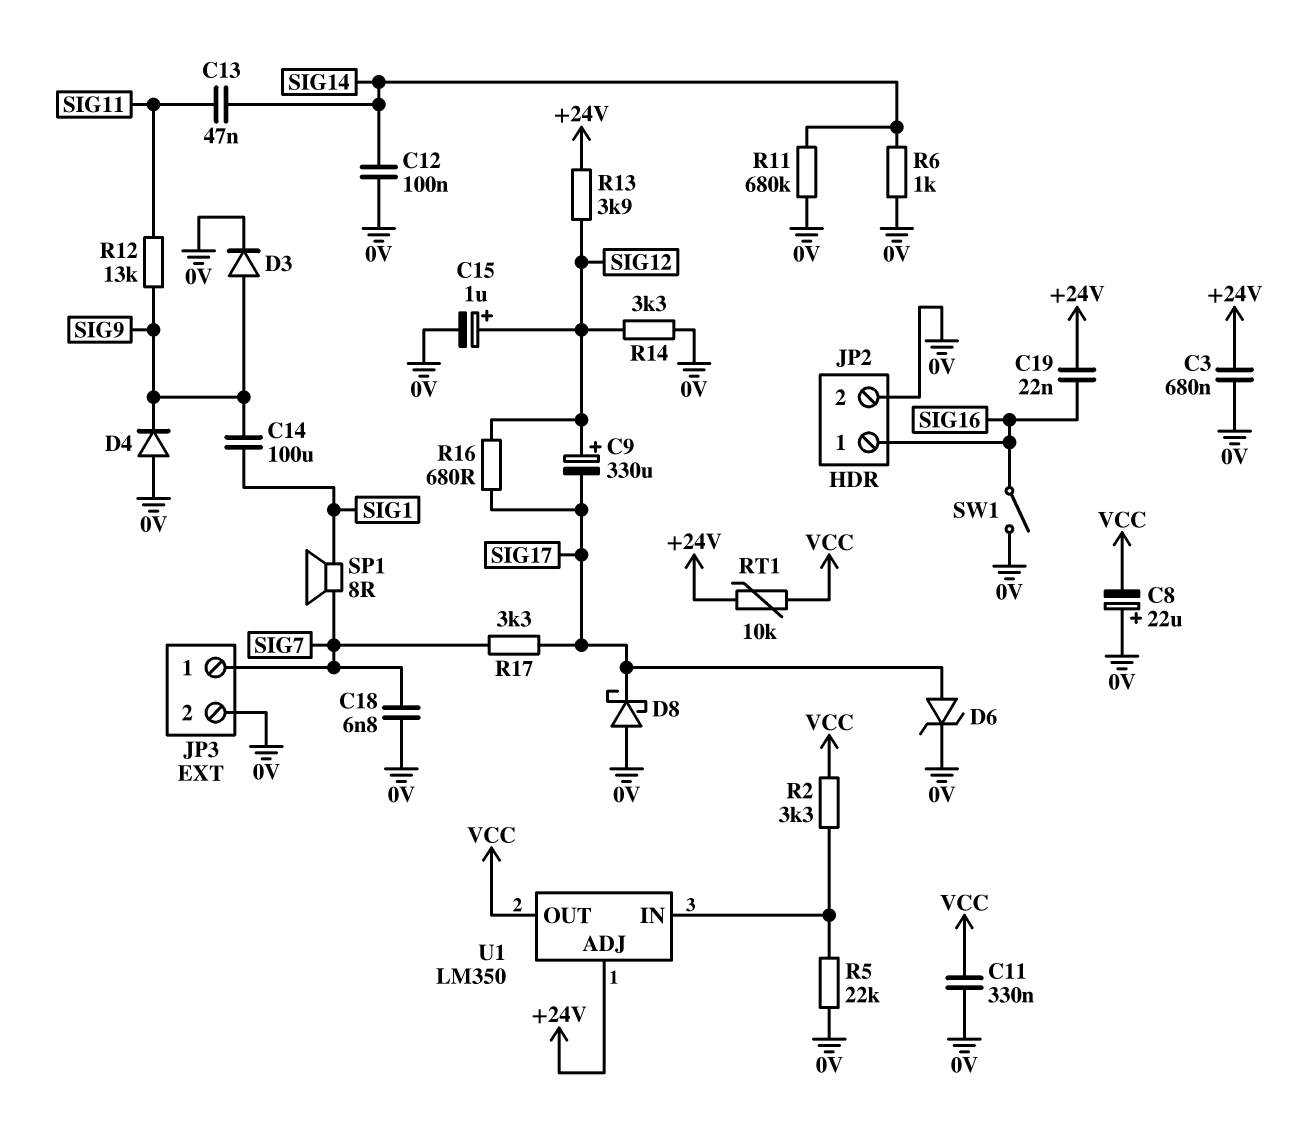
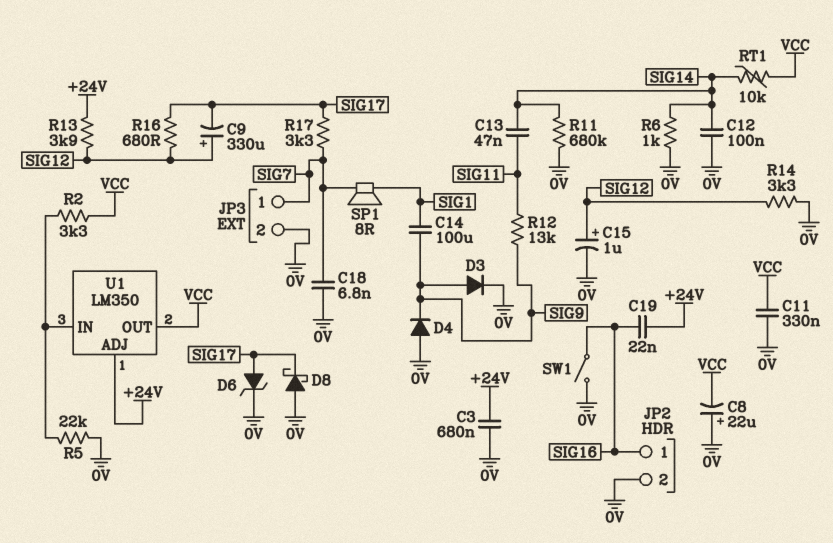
RT1: 10k (+24V, VCC) -> 10k (SIG14, VCC)

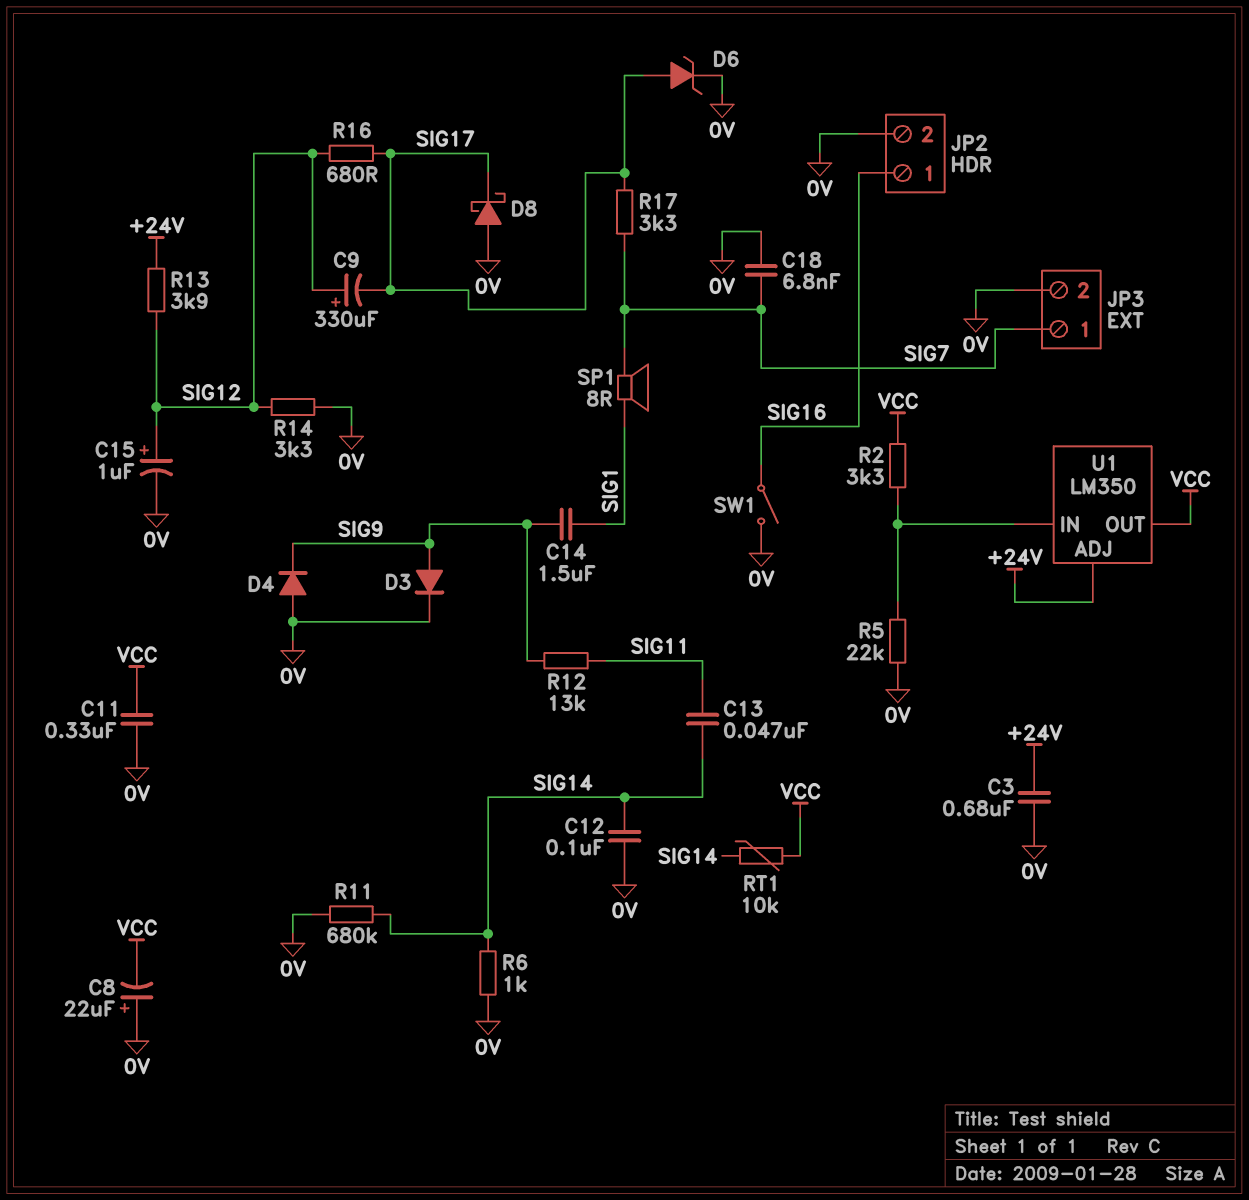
C14: 100uF (SIG1, SIG9) -> 1.5uF (SIG1, SIG9)
C19: 22nF (+24V, SIG16) -> none

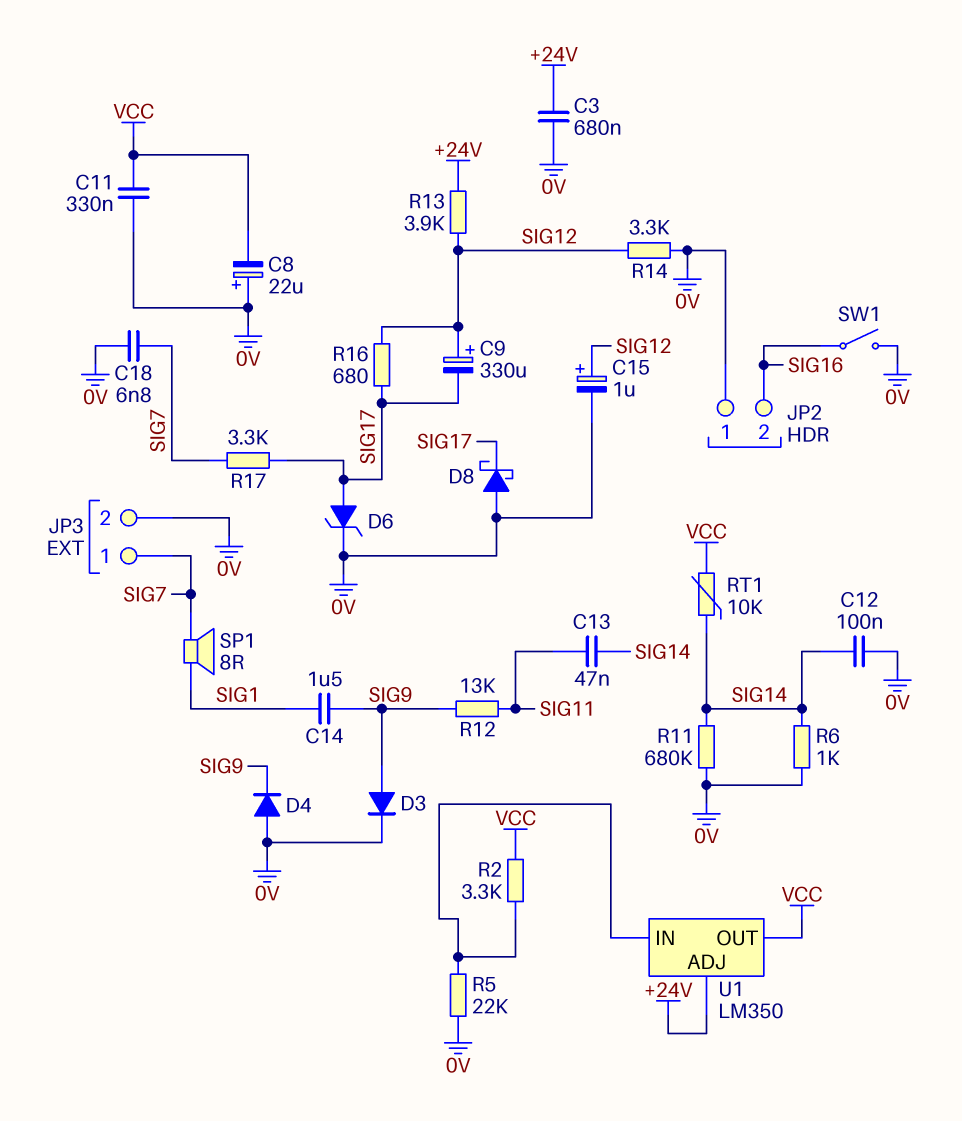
JP2 pin 1: SIG16 -> 0V
JP2 pin 2: 0V -> SIG16

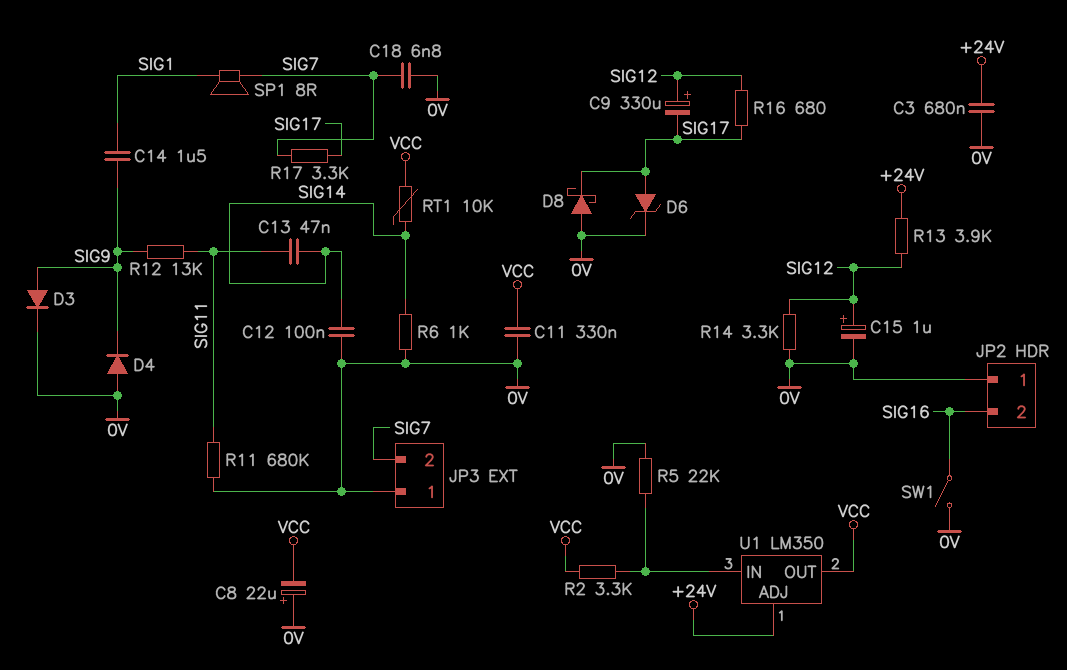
JP3 pin 1: SIG7 -> 0V
JP3 pin 2: 0V -> SIG7
R11: 680k (0V, SIG14) -> 680k (0V, SIG11)

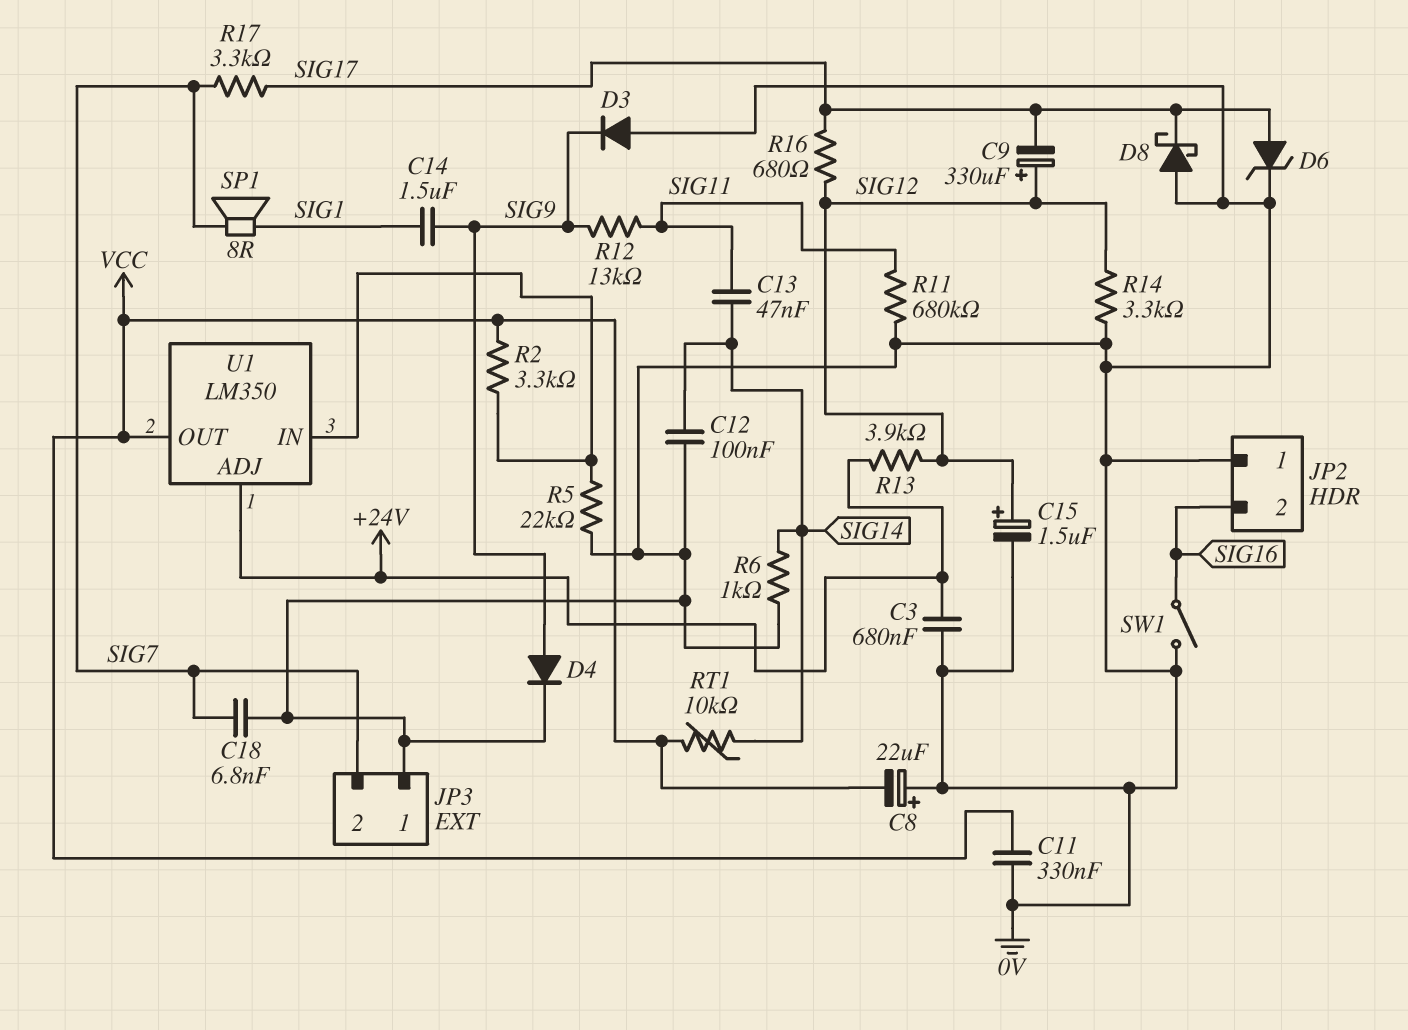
C15: 1uF (plus SIG12, minus 0V) -> 1.5uF (plus SIG12, minus 0V)
D3: diode (A SIG9, K 0V) -> diode (A 0V, K SIG9)
D4: diode (A 0V, K SIG9) -> diode (A SIG9, K 0V)

